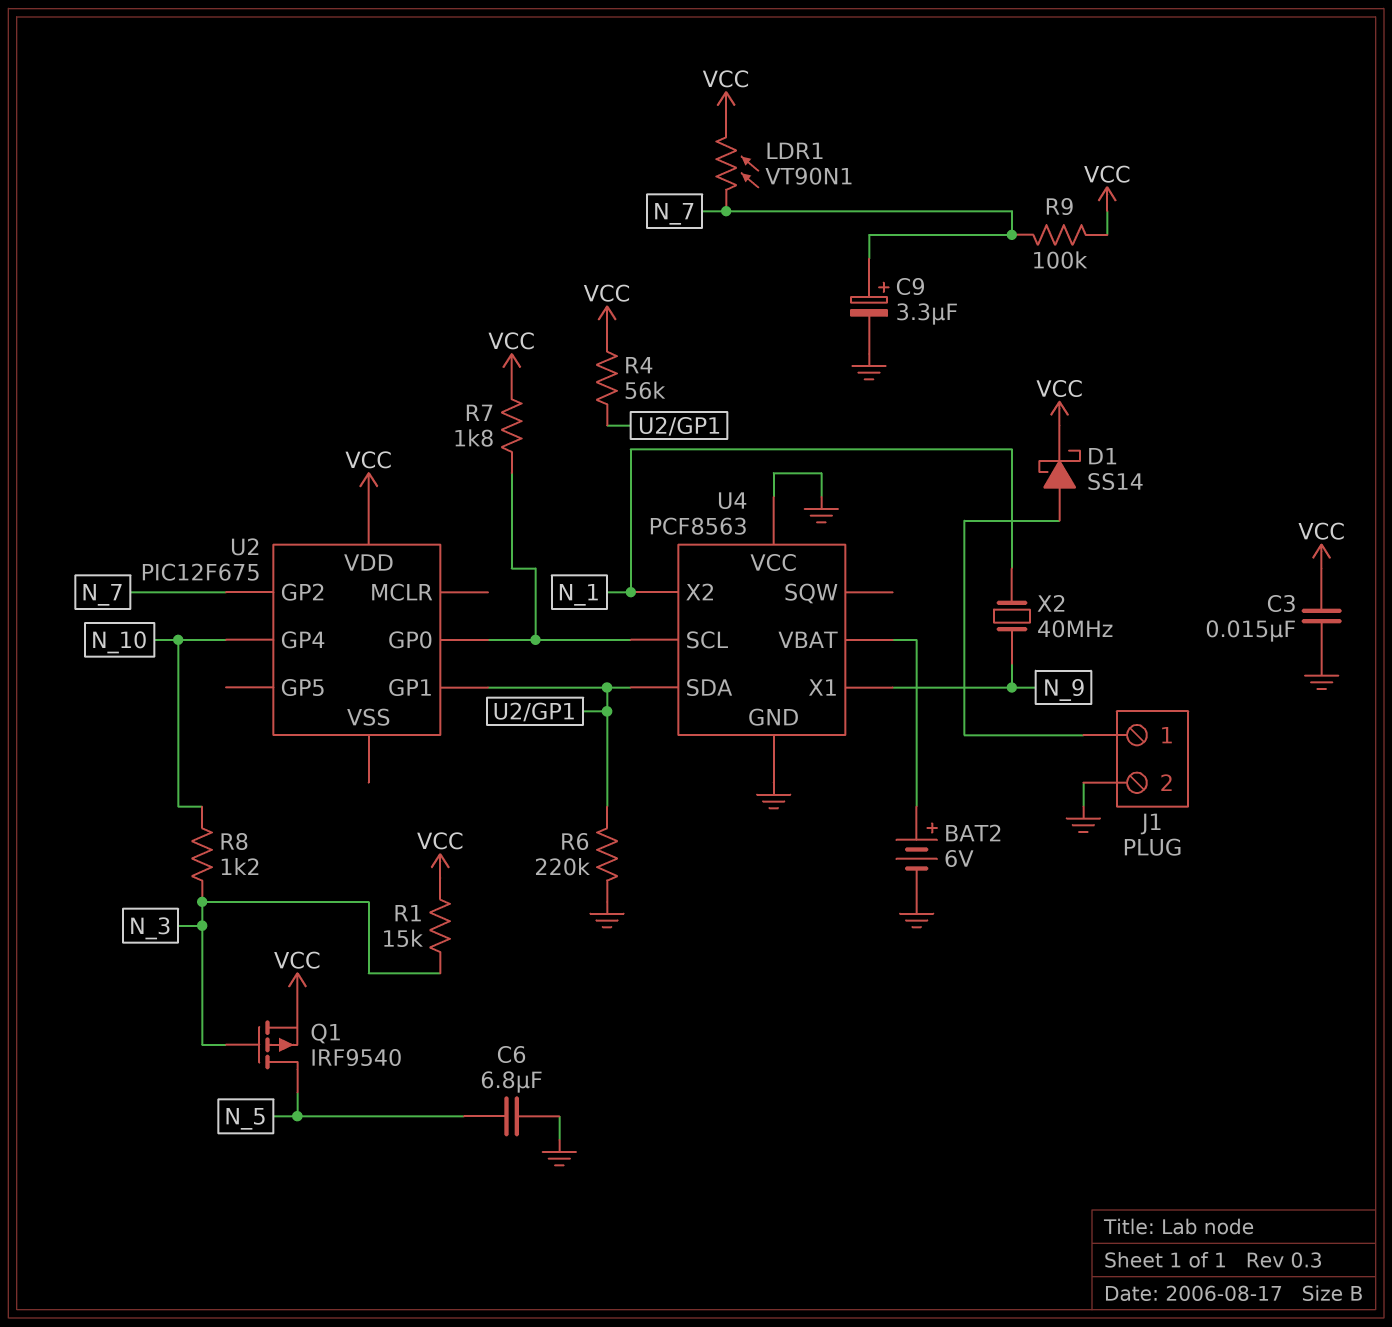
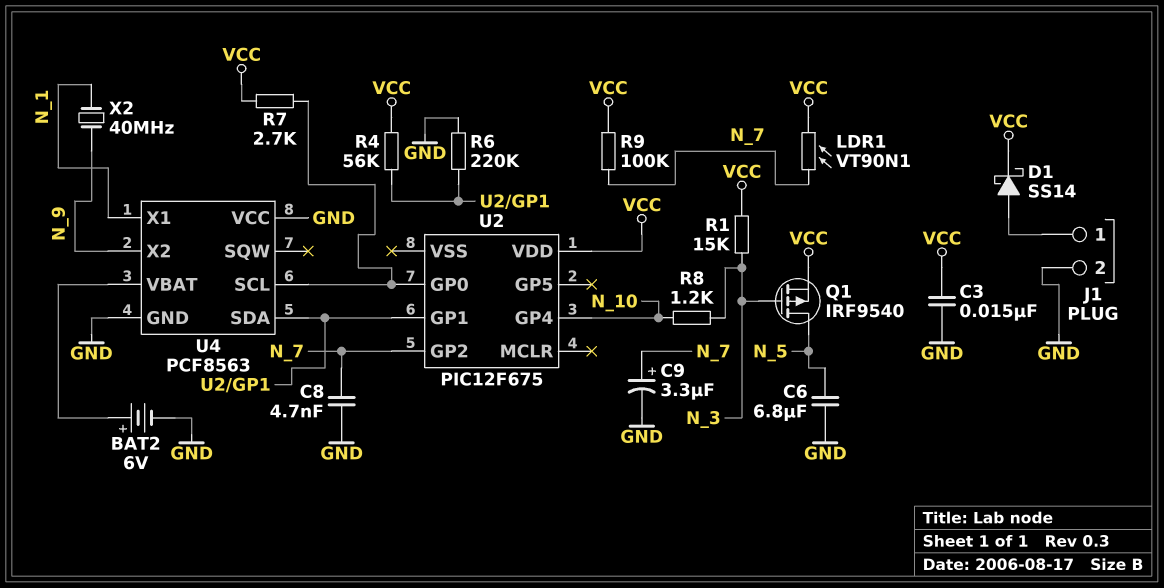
C8: none -> 4.7nF (GND, N_7)
R7: 1.8k (U2/GP0, VCC) -> 2.7k (U2/GP0, VCC)
U4 pin X1: N_9 -> N_1
U4 pin X2: N_1 -> N_9

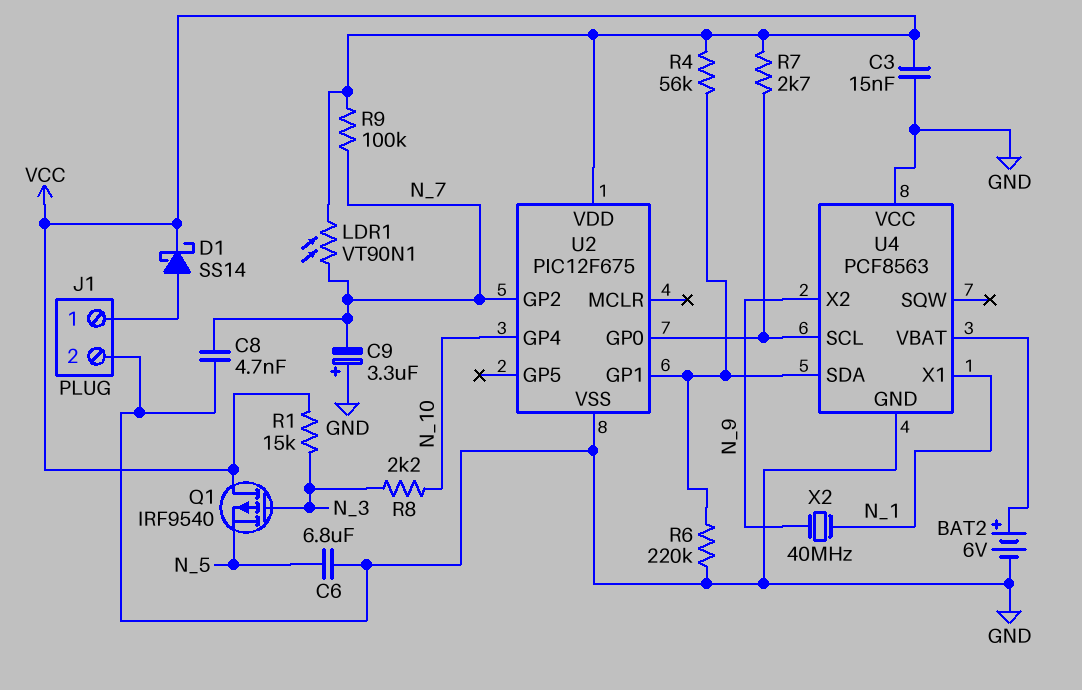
C9: 3.3uF (plus N_7, minus GND) -> 3.3uF (plus GND, minus N_7)
Q1: PMOS IRF9540 (G N_3, D N_5, S VCC) -> PMOS IRF9540 (G N_3, D VCC, S N_5)
R8: 1.2k (N_3, N_10) -> 2.2k (N_3, N_10)
U2 pin VSS: none -> GND

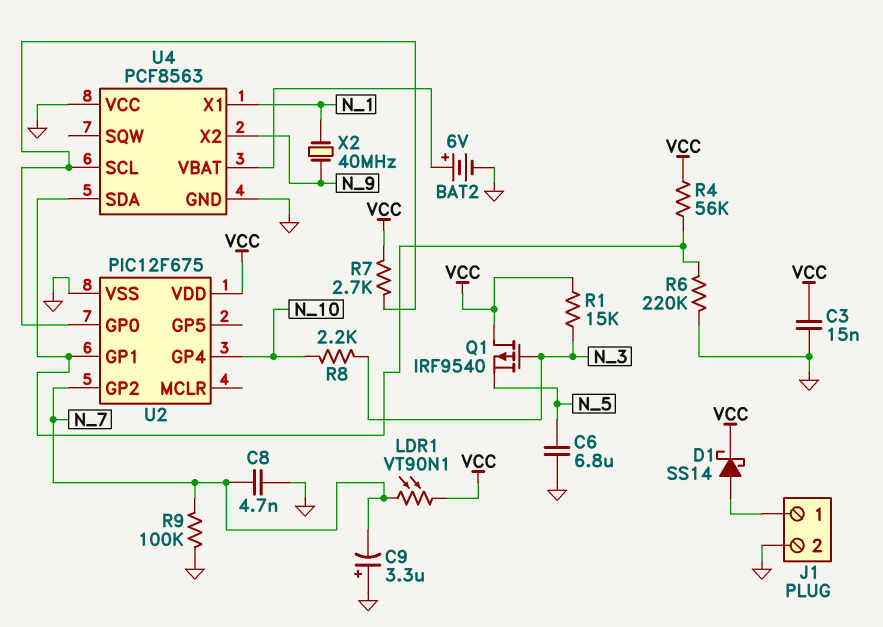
R9: 100k (N_7, VCC) -> 100k (GND, N_7)

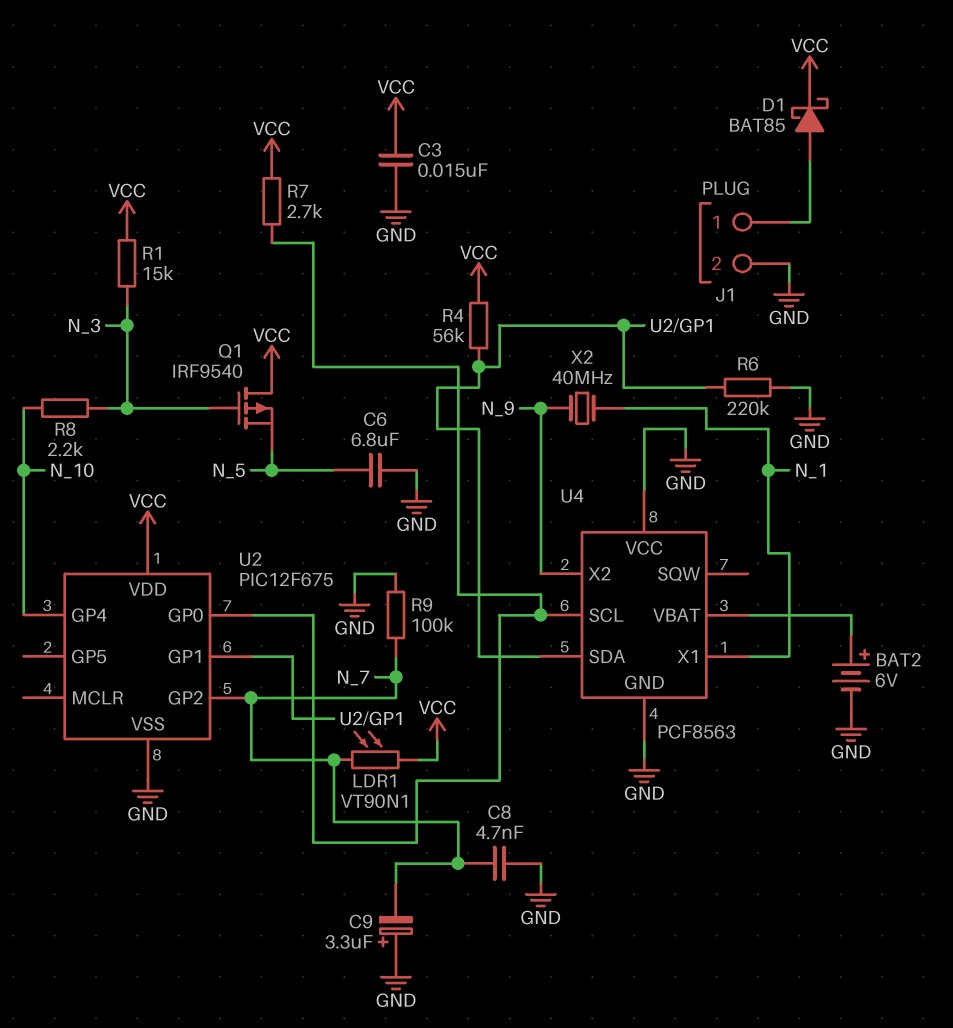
D1: schottky SS14 (A J1/1, K VCC) -> schottky BAT85 (A J1/1, K VCC)

